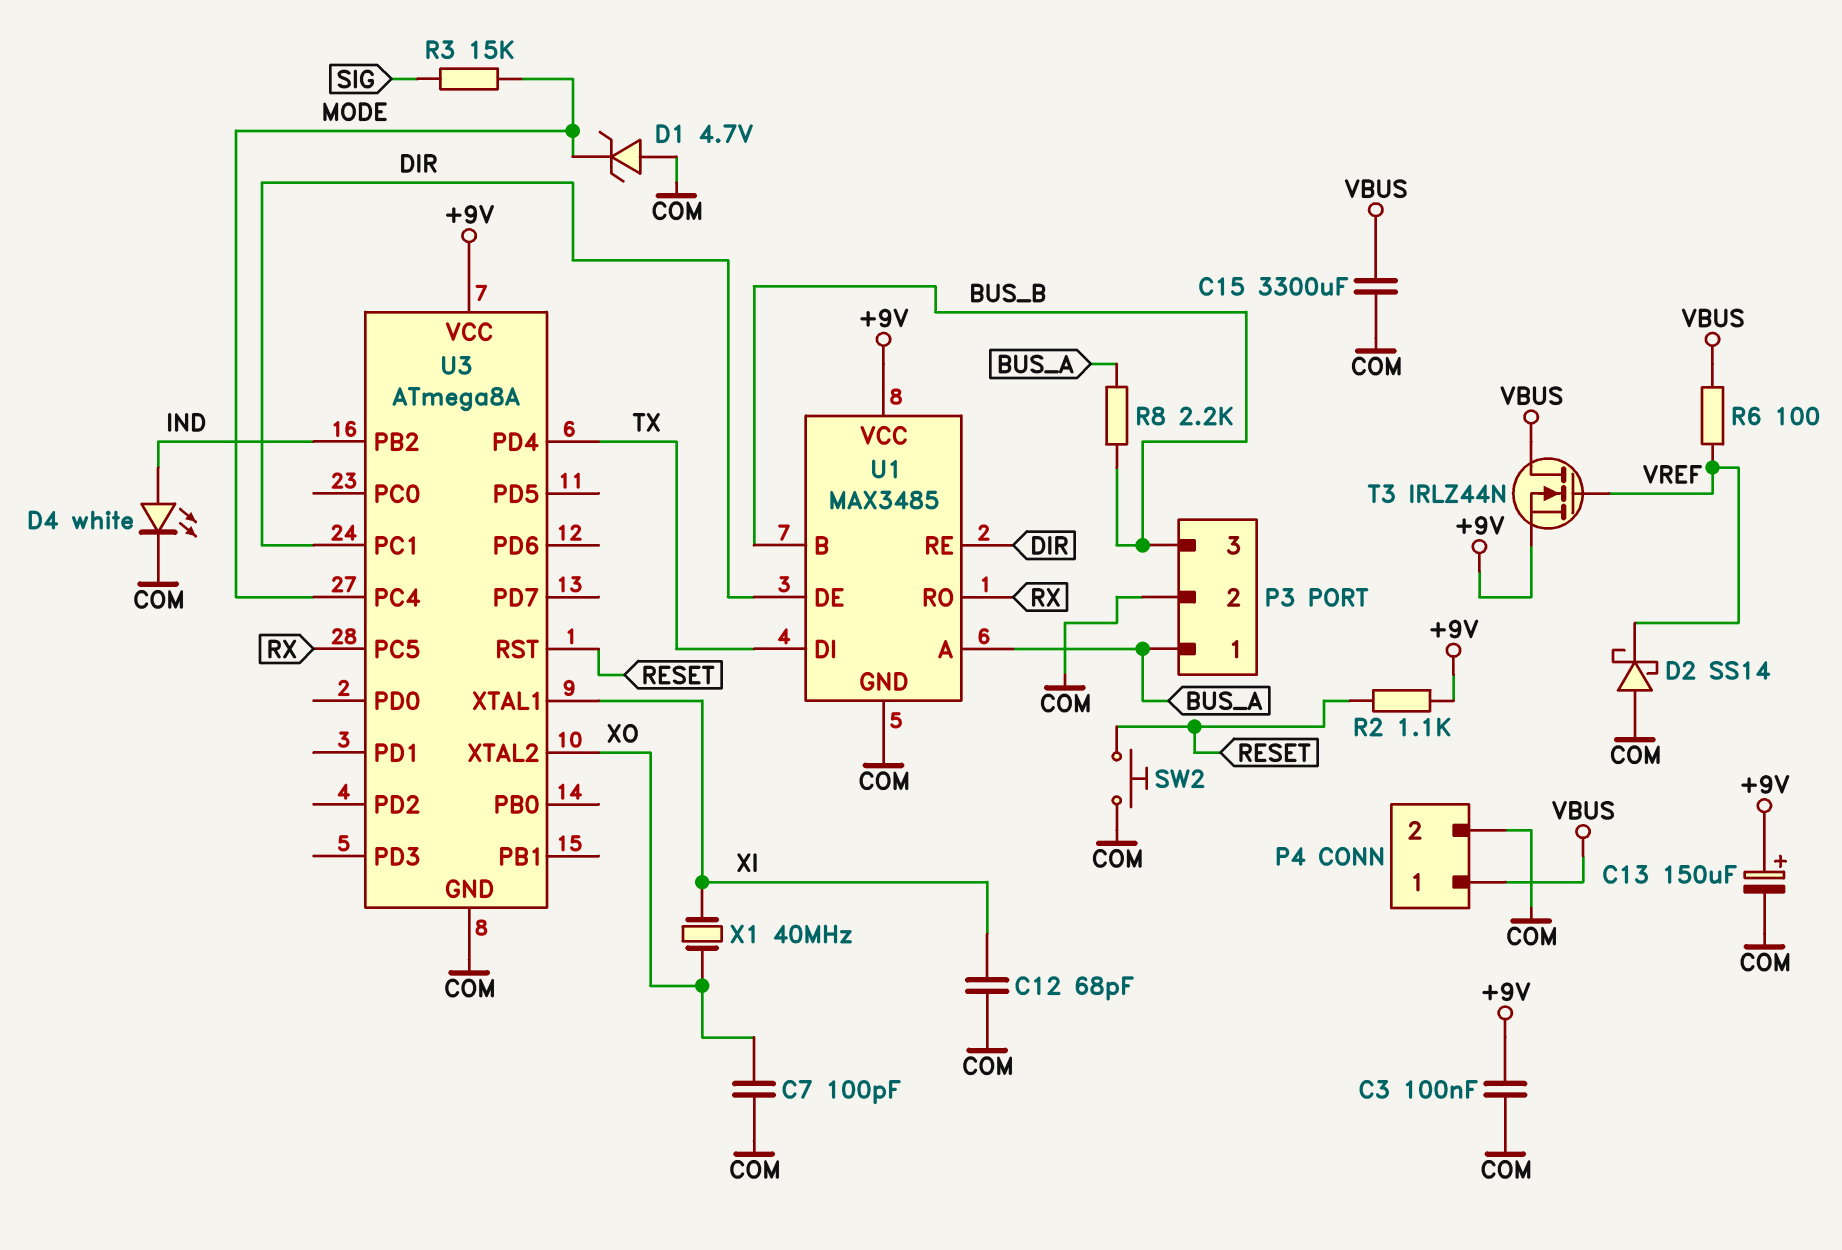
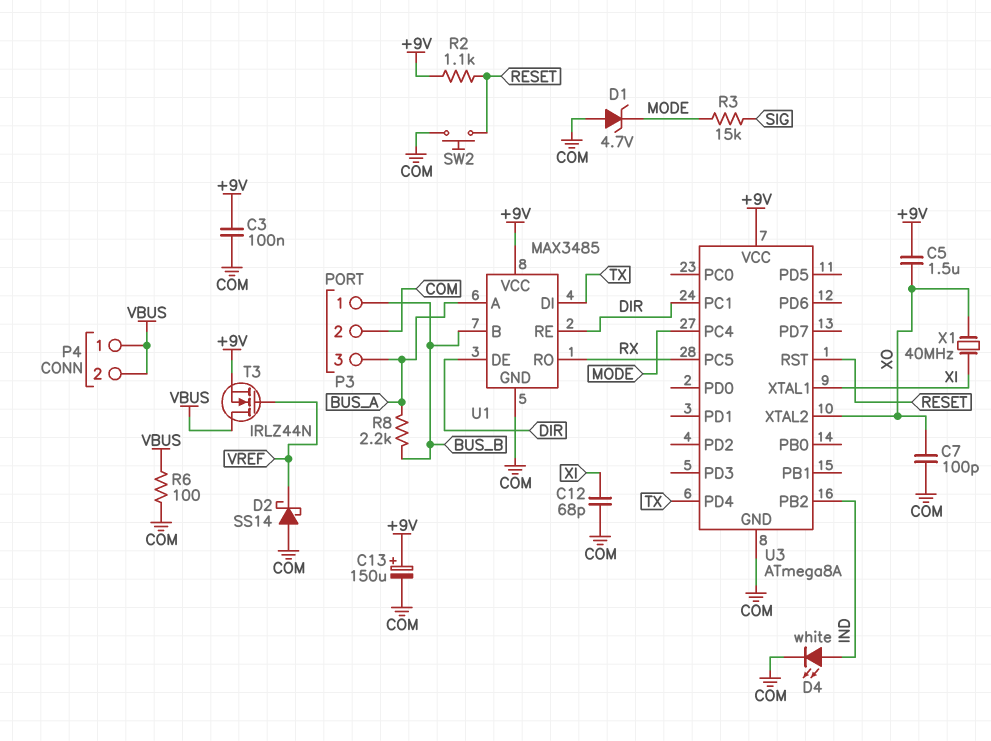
C5: none -> 1.5uF (+9V, XO)
C15: 3300uF (COM, VBUS) -> none
P3 pin 1: BUS_A -> BUS_B
P3 pin 3: BUS_B -> BUS_A
P4 pin 2: COM -> VBUS
R6: 100 (VBUS, VREF) -> 100 (COM, VBUS)

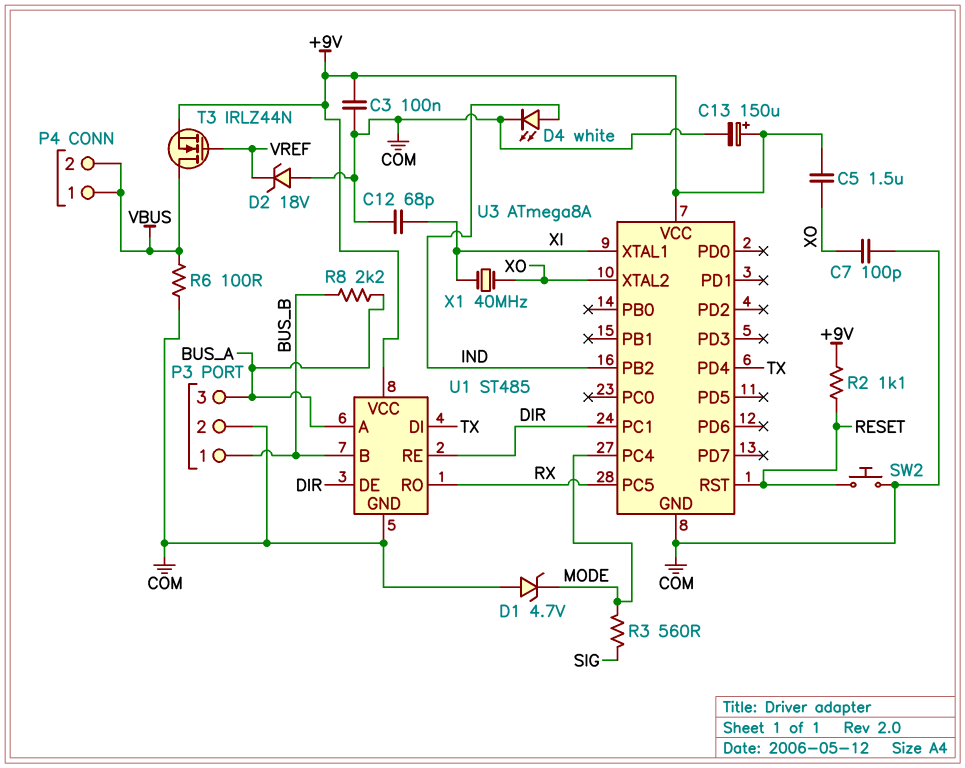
D2: schottky SS14 (A COM, K VREF) -> zener 18V (A COM, K VREF)
R3: 15k (MODE, SIG) -> 560 (MODE, SIG)
U1: MAX3485 -> ST485

